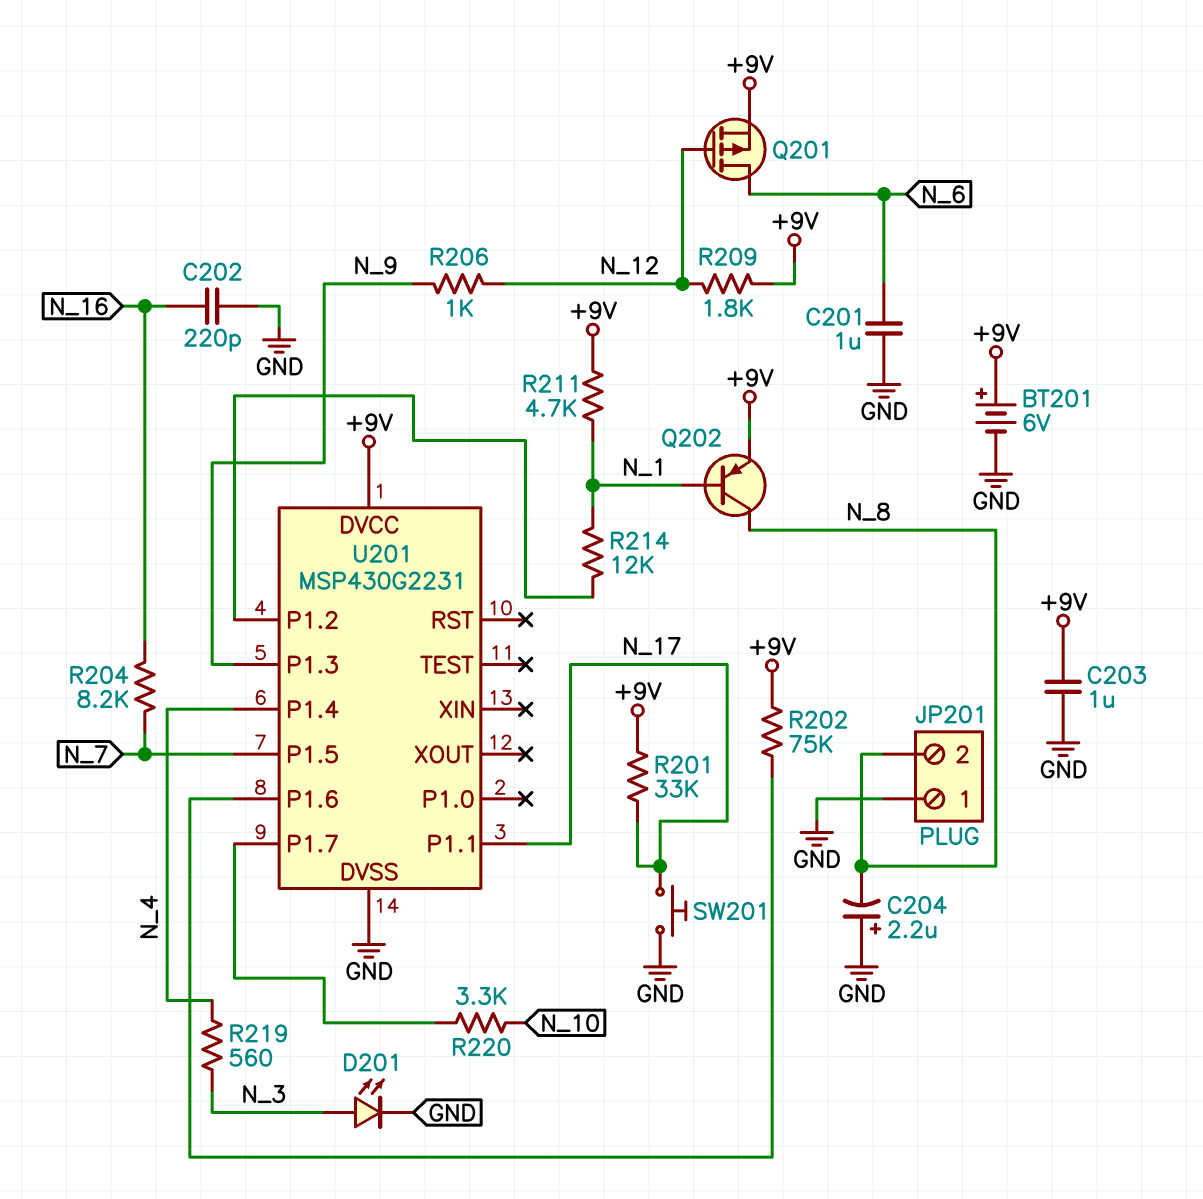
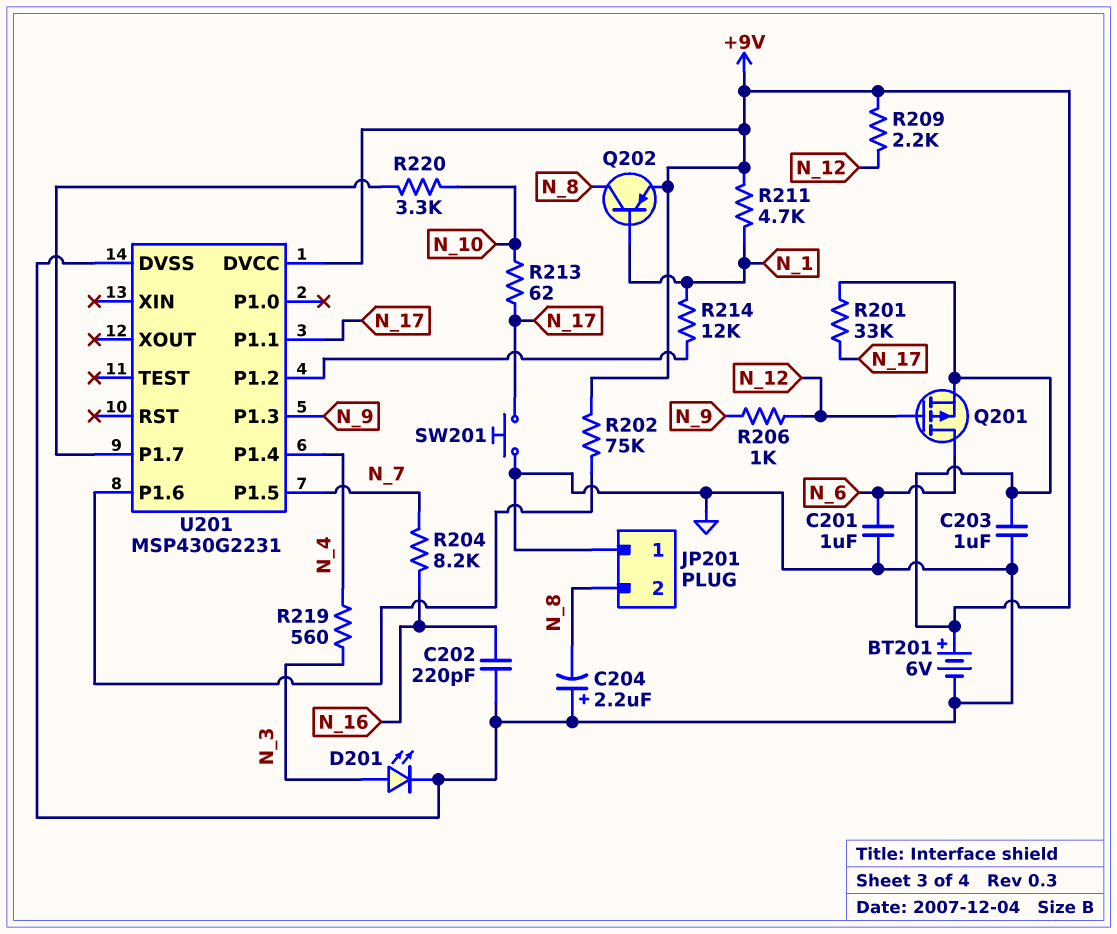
R209: 1.8k (+9V, N_12) -> 2.2k (+9V, N_12)
R213: none -> 62 (N_10, N_17)

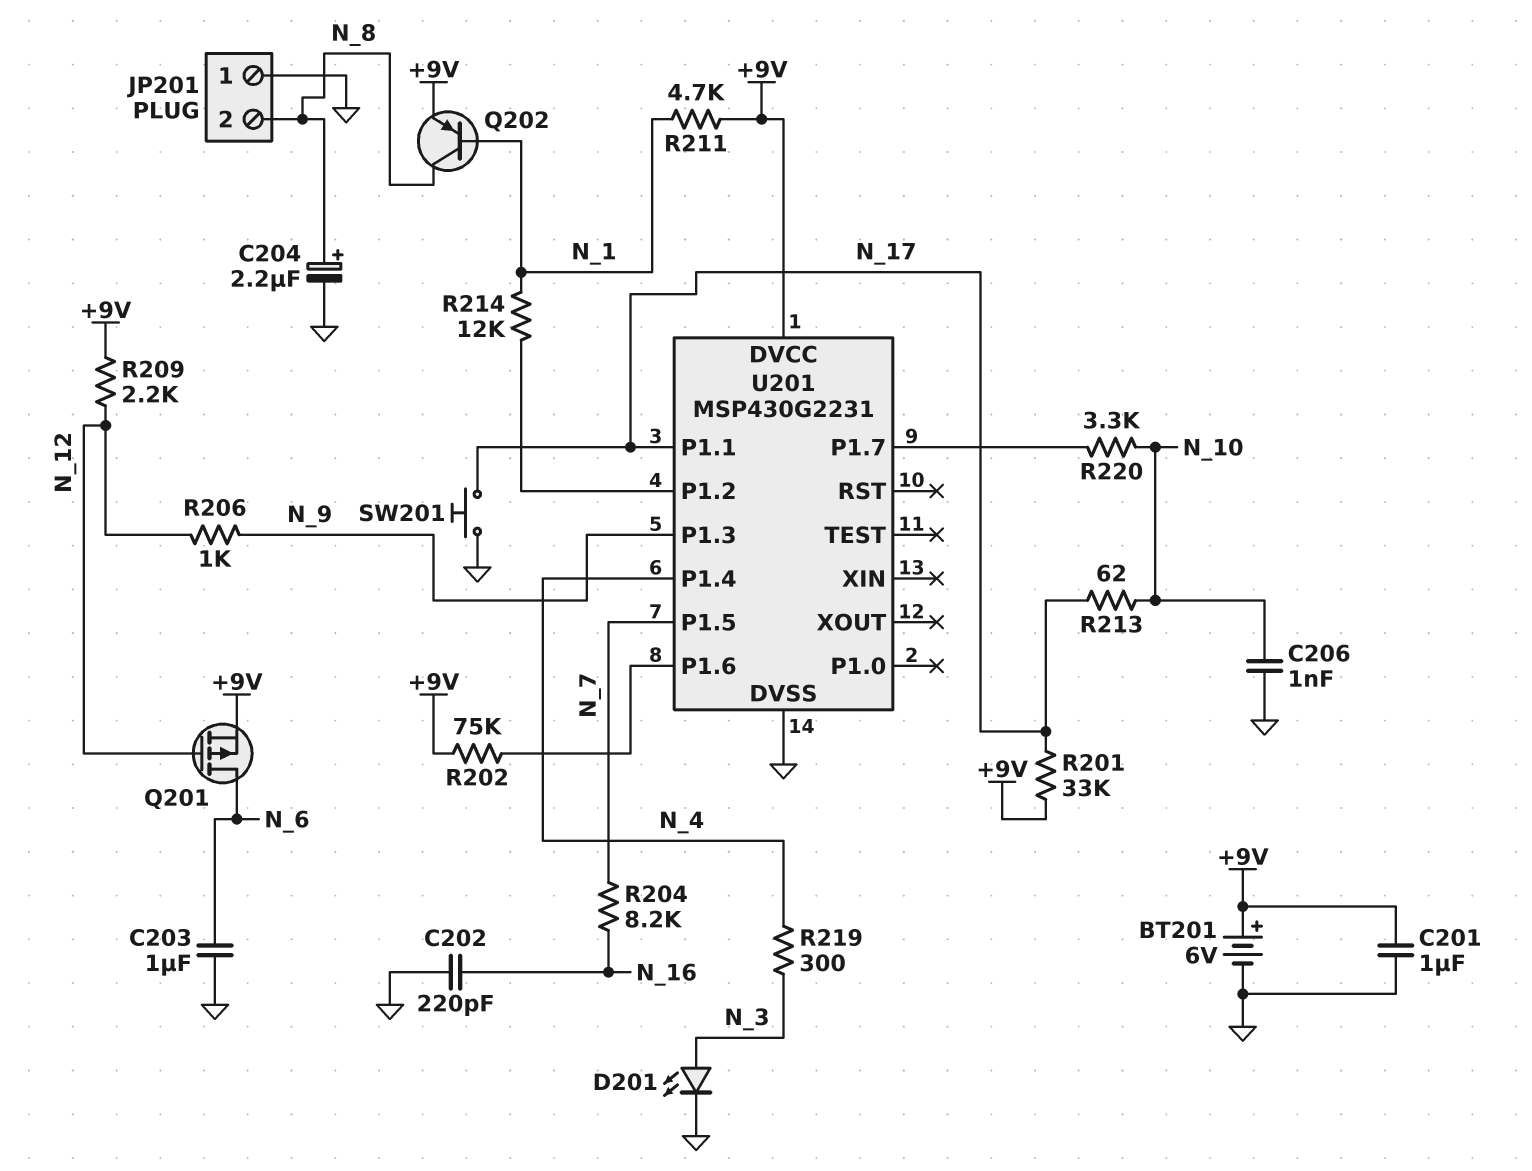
C201: 1uF (GND, N_6) -> 1uF (+9V, GND)
C203: 1uF (+9V, GND) -> 1uF (GND, N_6)
C204: 2.2uF (plus GND, minus N_8) -> 2.2uF (plus N_8, minus GND)
C206: none -> 1nF (GND, N_10)
R219: 560 (N_3, N_4) -> 300 (N_3, N_4)

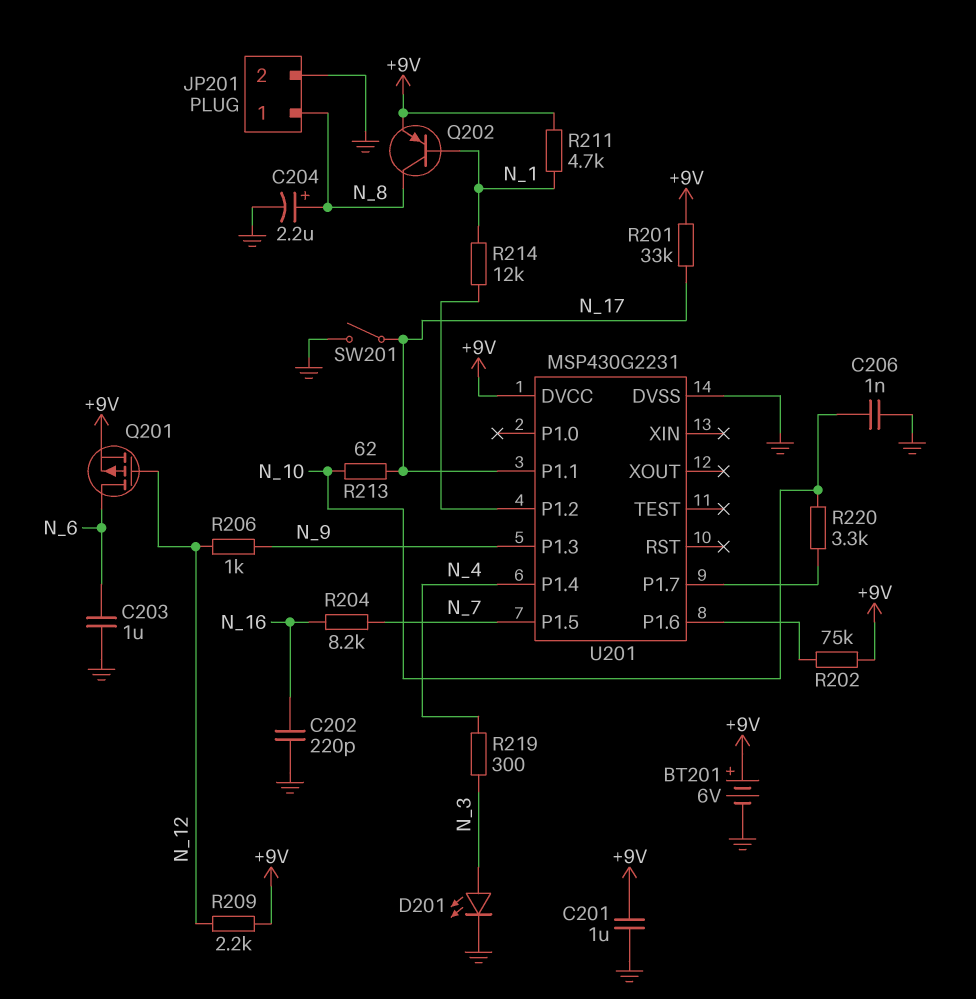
JP201 pin 1: GND -> N_8
JP201 pin 2: N_8 -> GND
SW201: button (GND, N_17) -> switch (GND, N_17)

